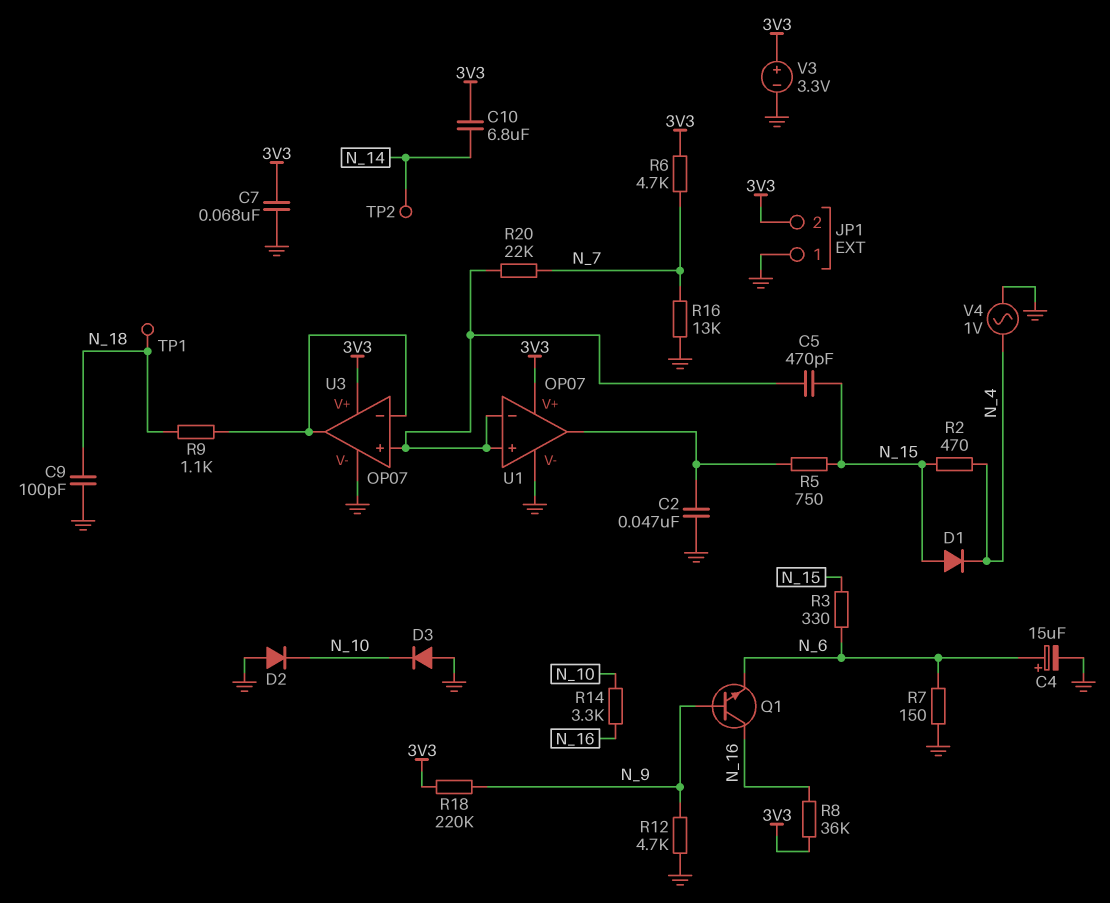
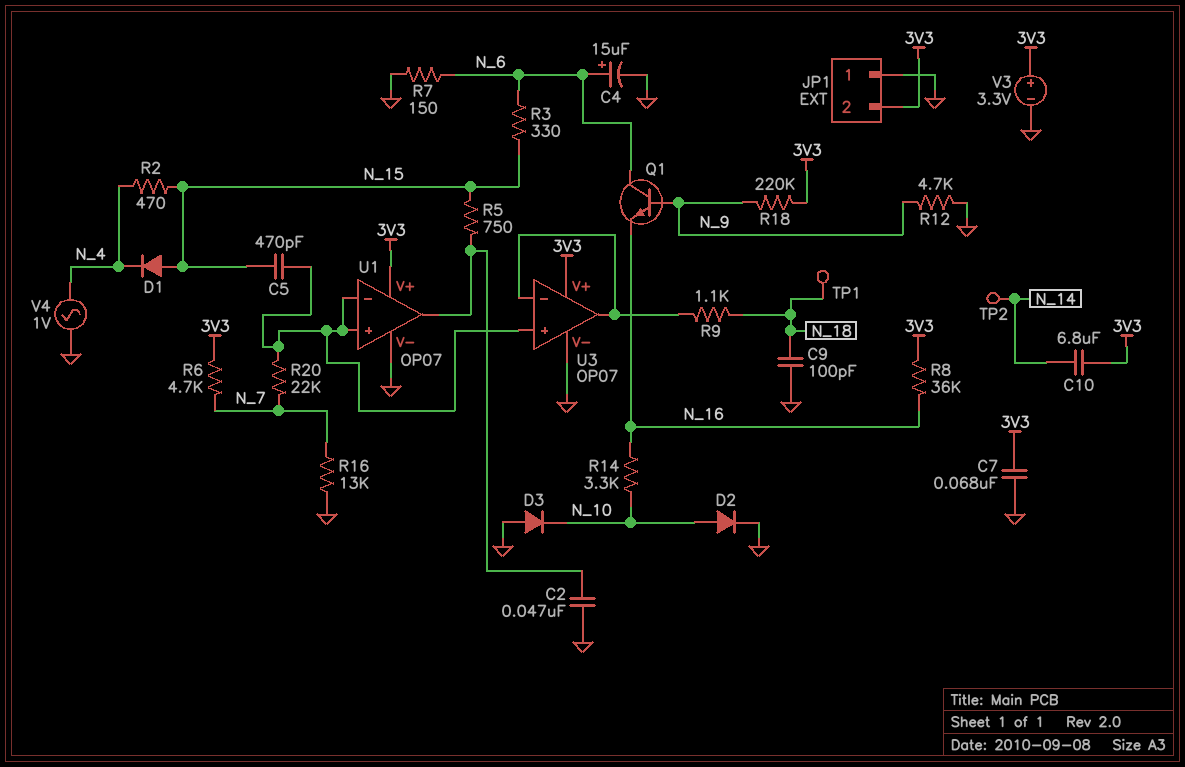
D2: diode (A GND, K N_10) -> diode (A N_10, K GND)
Q1: NPN (B N_9, C N_16, E N_6) -> NPN (B N_9, C N_6, E N_16)

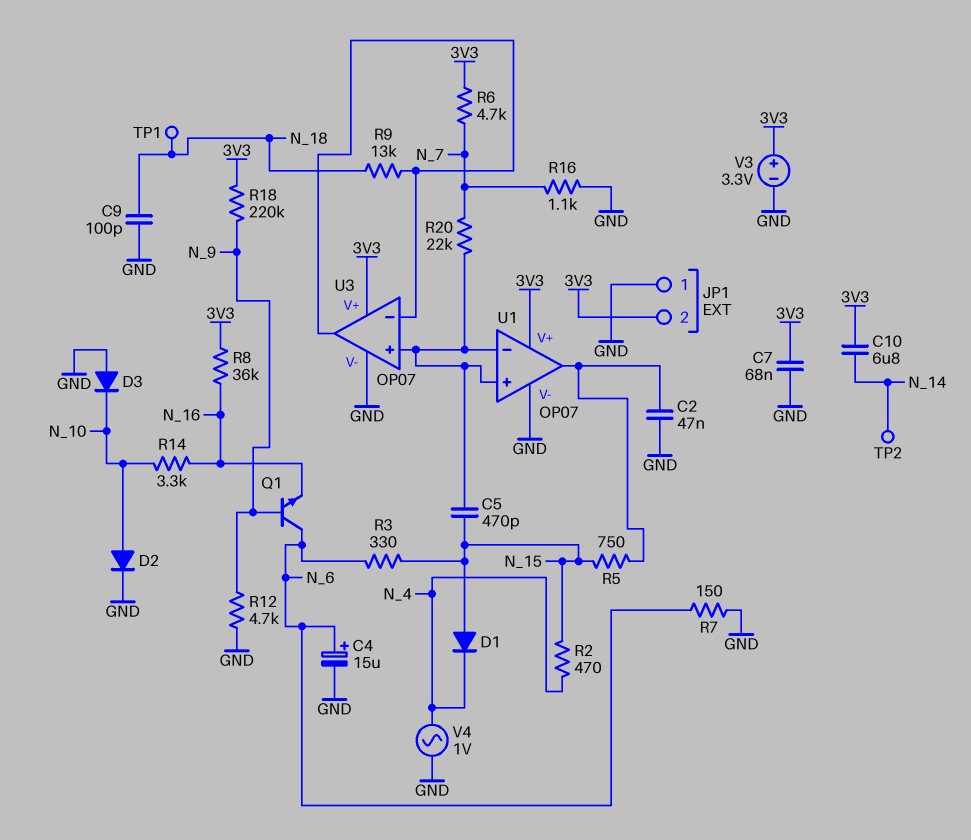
R9: 1.1k (N_18, U3/in-) -> 13k (N_18, U3/in-)
R16: 13k (GND, N_7) -> 1.1k (GND, N_7)

